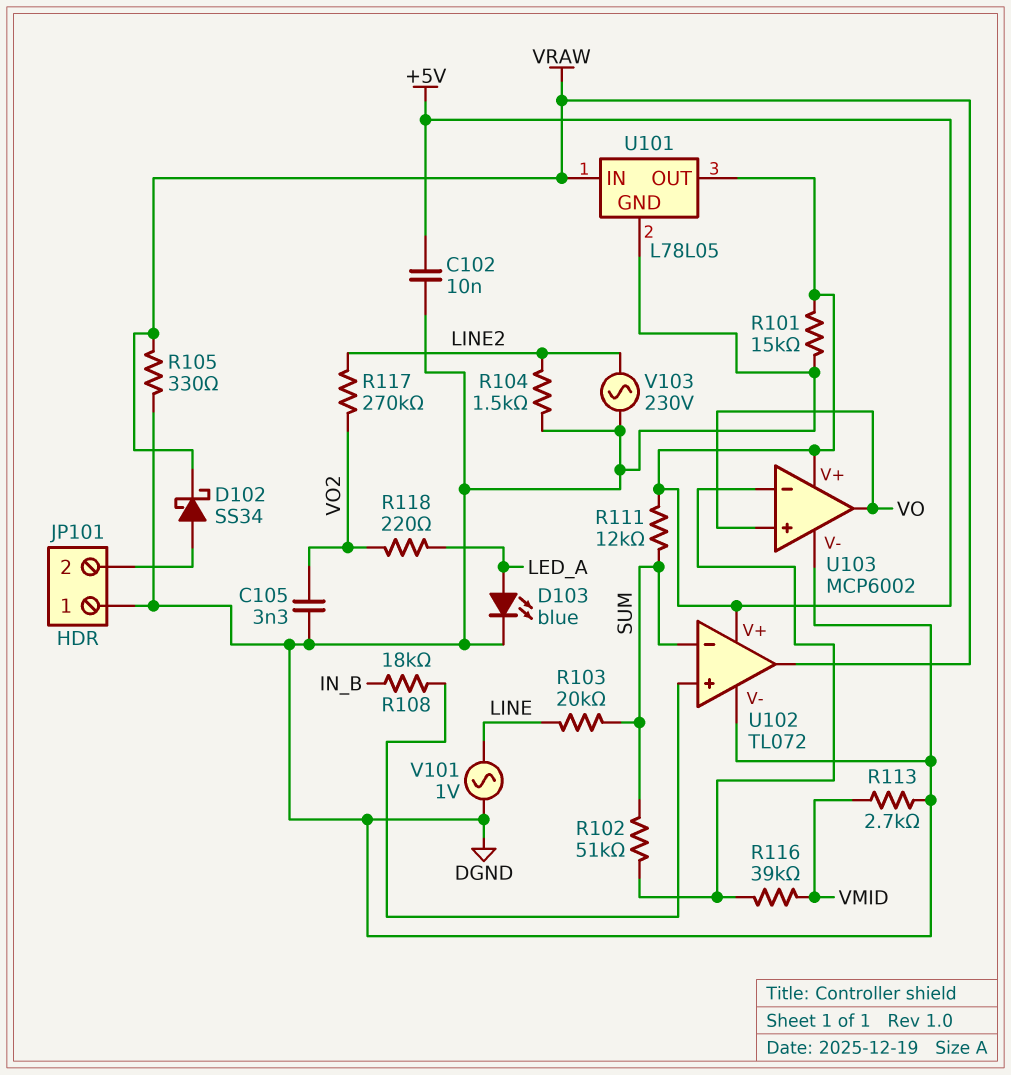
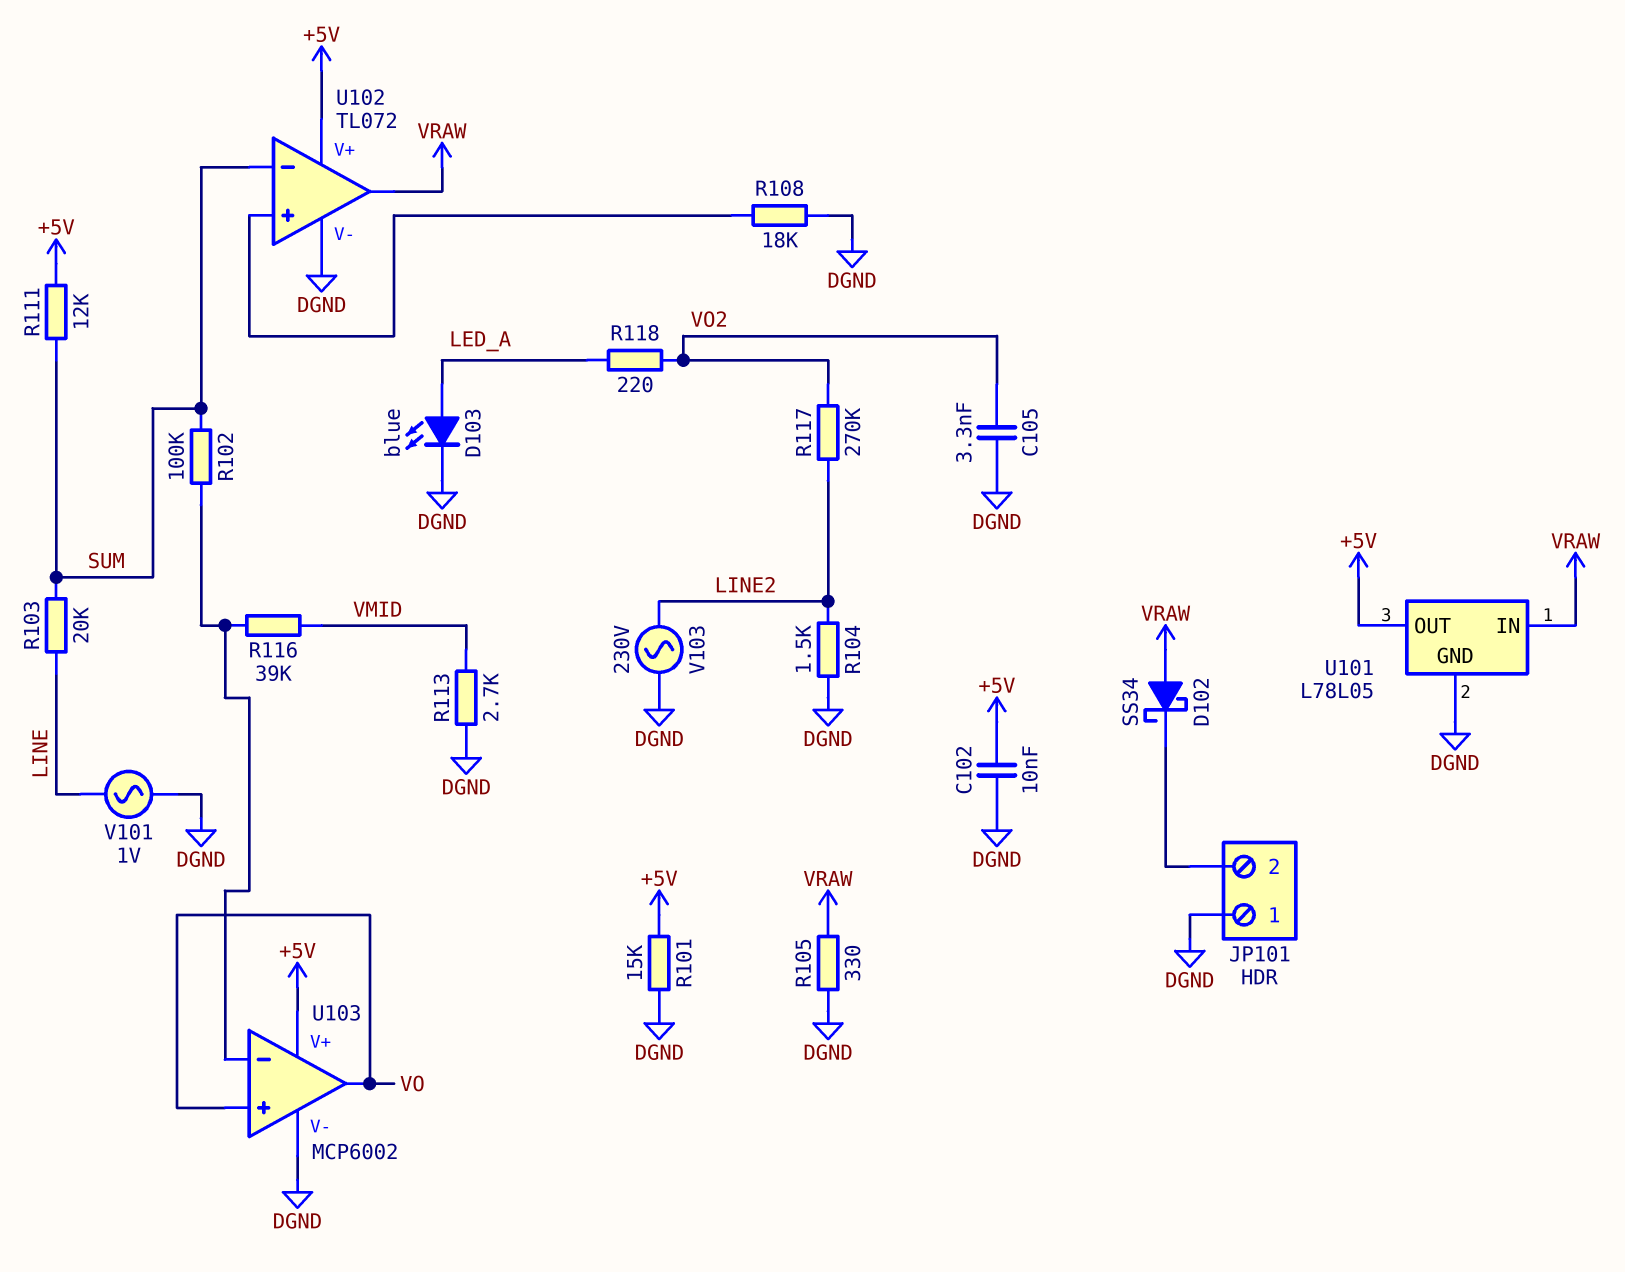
D102: schottky SS34 (A JP101/2, K VRAW) -> schottky SS34 (A VRAW, K JP101/2)
R102: 51k (SUM, U103/in-) -> 100k (SUM, U103/in-)
R108: 18k (IN_B, U102/in+) -> 18k (DGND, U102/in+)

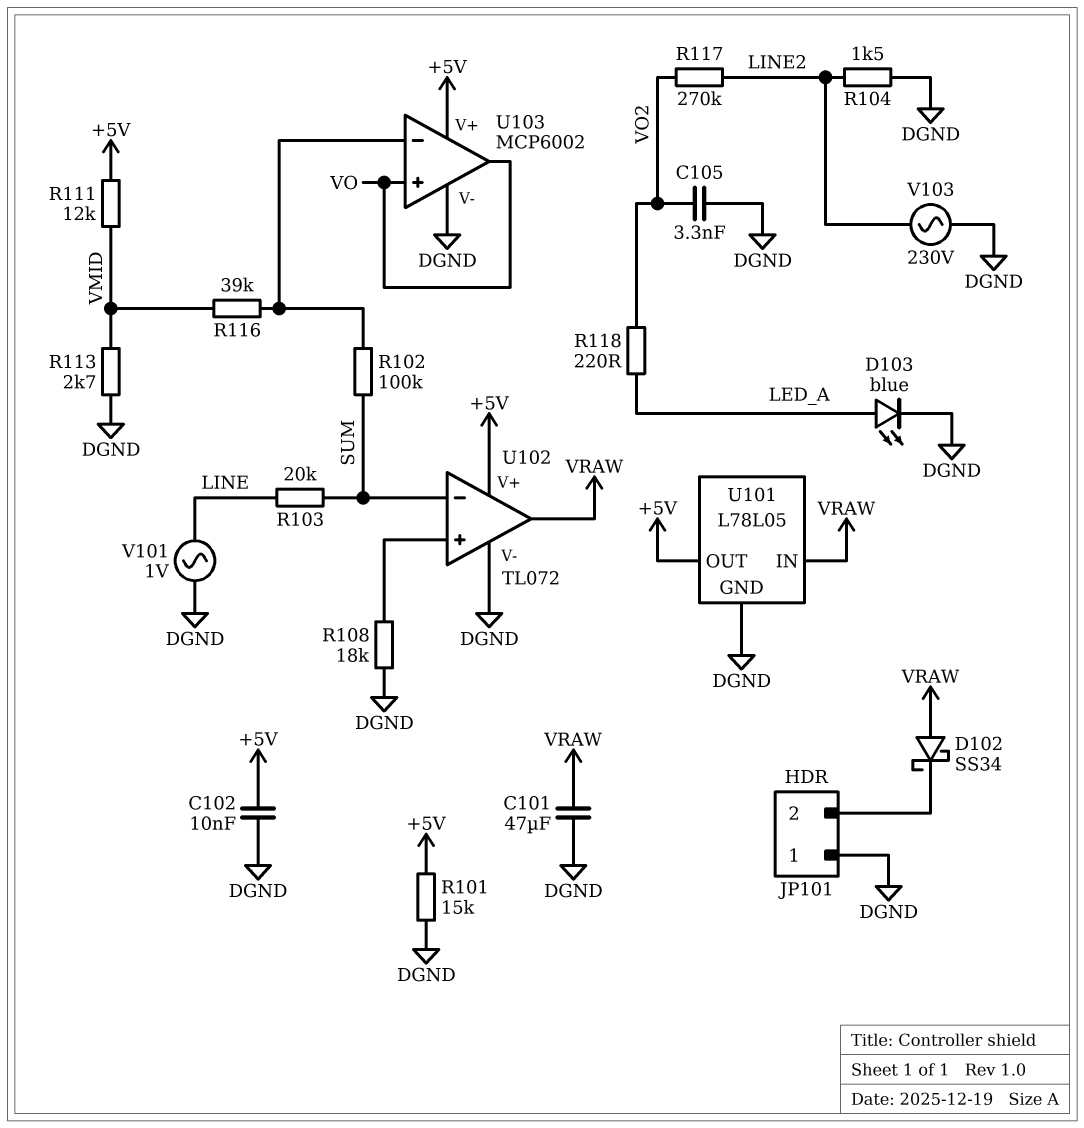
C101: none -> 47uF (DGND, VRAW)
R105: 330 (DGND, VRAW) -> none
R111: 12k (+5V, SUM) -> 12k (+5V, VMID)

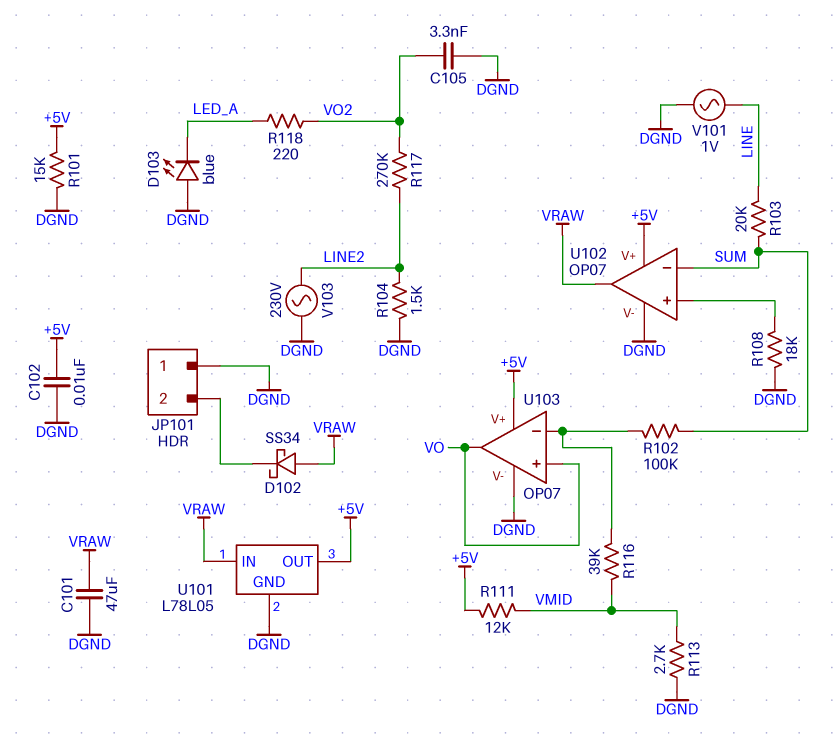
D103: LED blue (A LED_A, K DGND) -> LED blue (A DGND, K LED_A)
U102: TL072 -> OP07
U103: MCP6002 -> OP07

